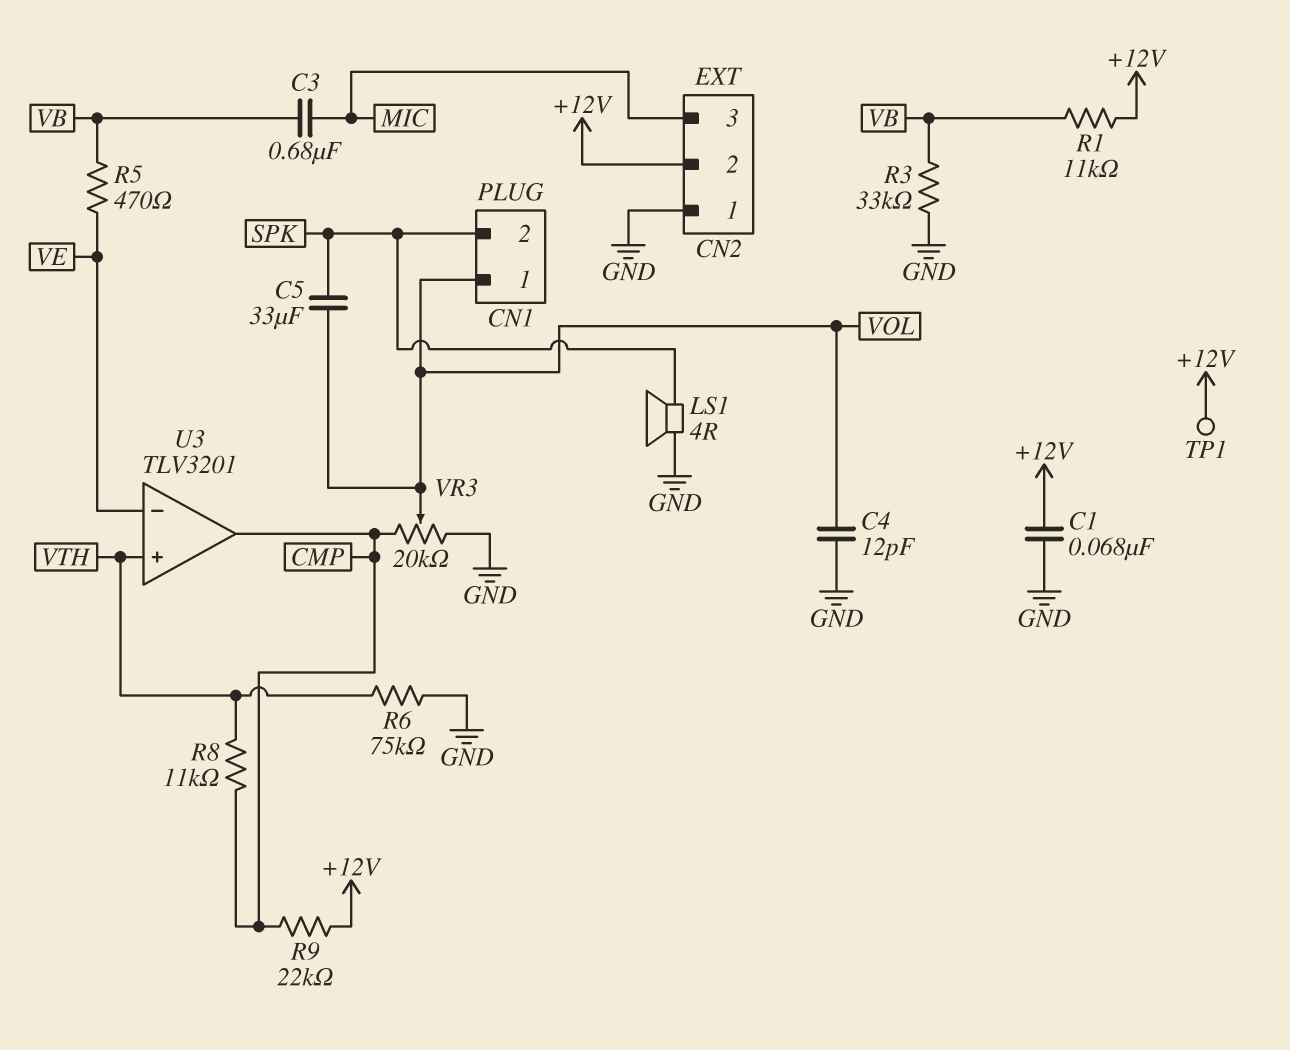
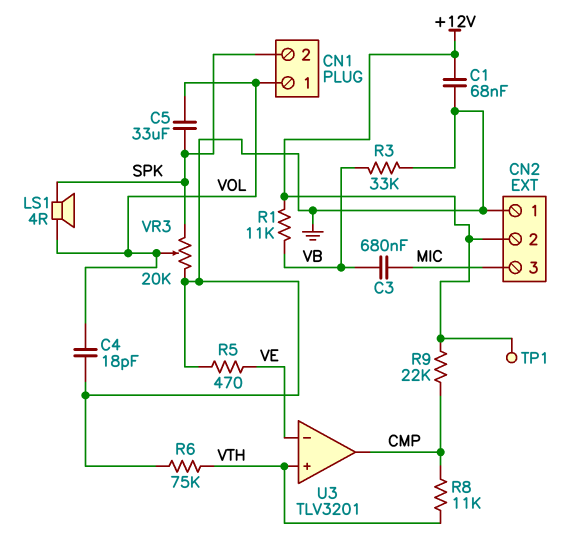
C4: 12pF (GND, VOL) -> 18pF (GND, VOL)
LS1: speaker 4R (GND, SPK) -> speaker 4R (SPK, VOL)
R5: 470 (VB, VE) -> 470 (GND, VE)
VR3: 20k (CMP, GND, wiper VOL) -> 20k (GND, SPK, wiper VOL)

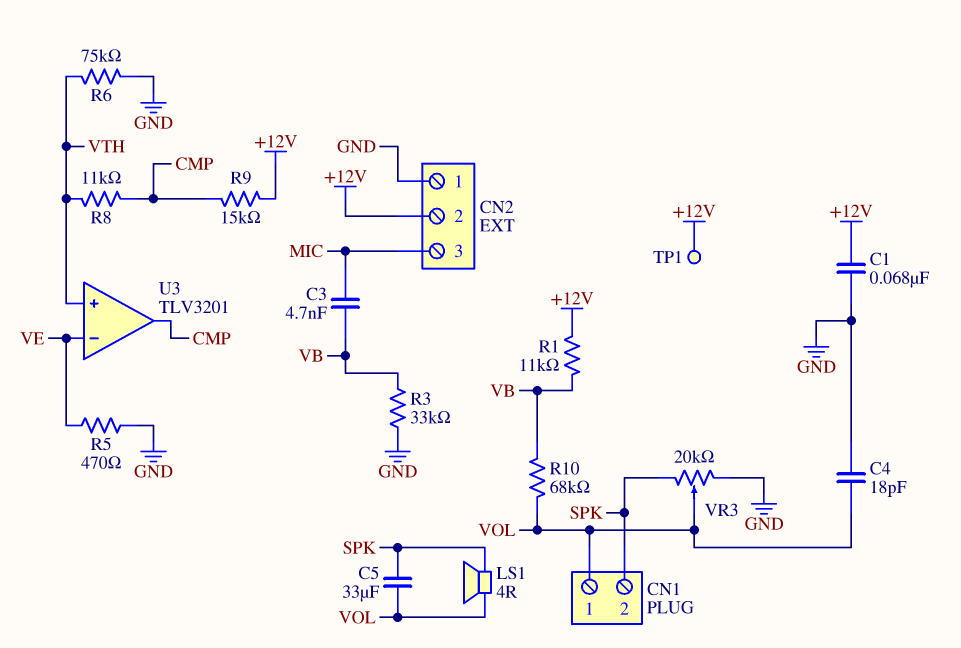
C3: 680nF (MIC, VB) -> 4.7nF (MIC, VB)
R9: 22k (+12V, CMP) -> 15k (+12V, CMP)
R10: none -> 68k (VB, VOL)

